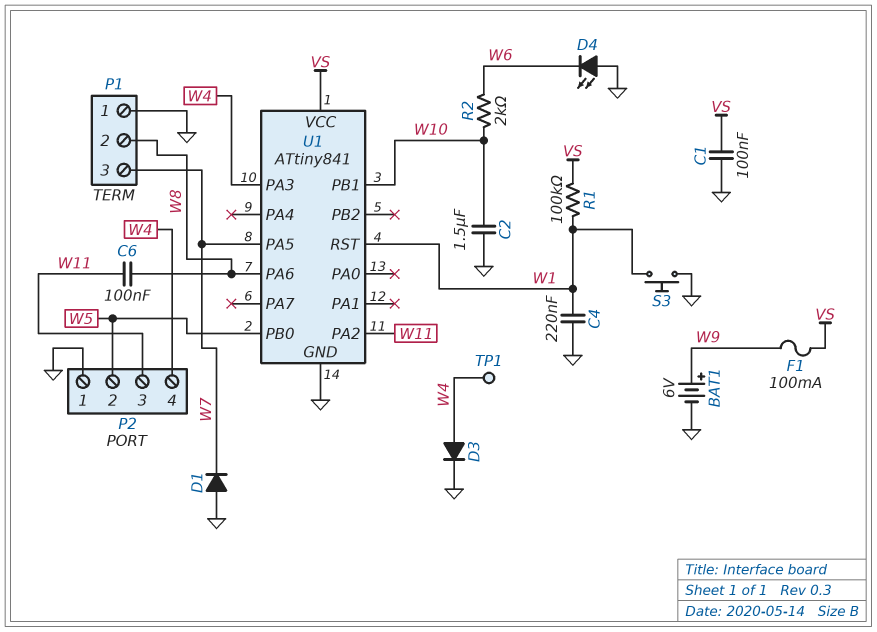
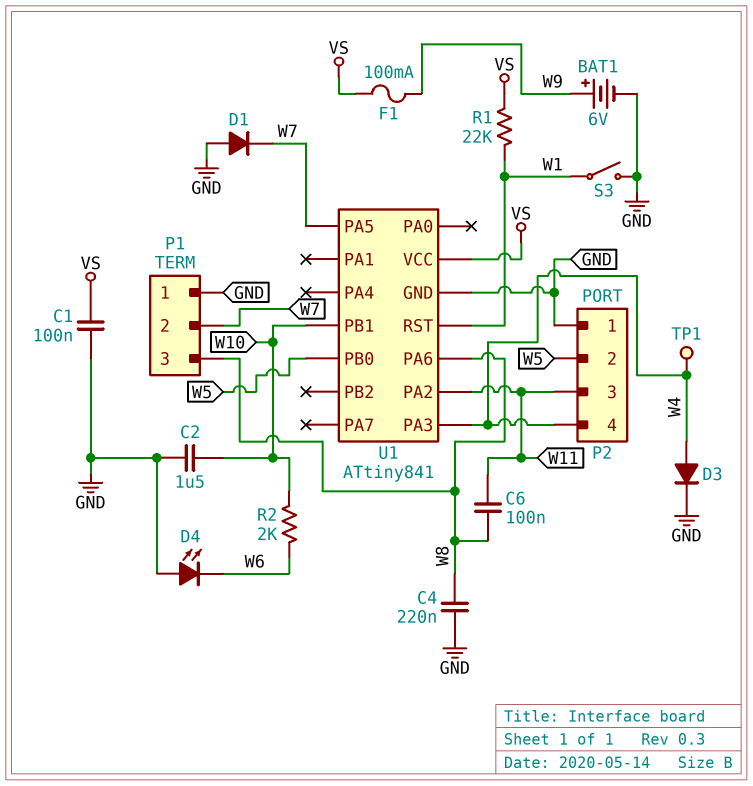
C4: 220nF (GND, W1) -> 220nF (GND, W8)
P1 pin 2: W8 -> W7
P1 pin 3: W7 -> W8
R1: 100k (VS, W1) -> 22k (VS, W1)
S3: button (GND, W1) -> switch (GND, W1)

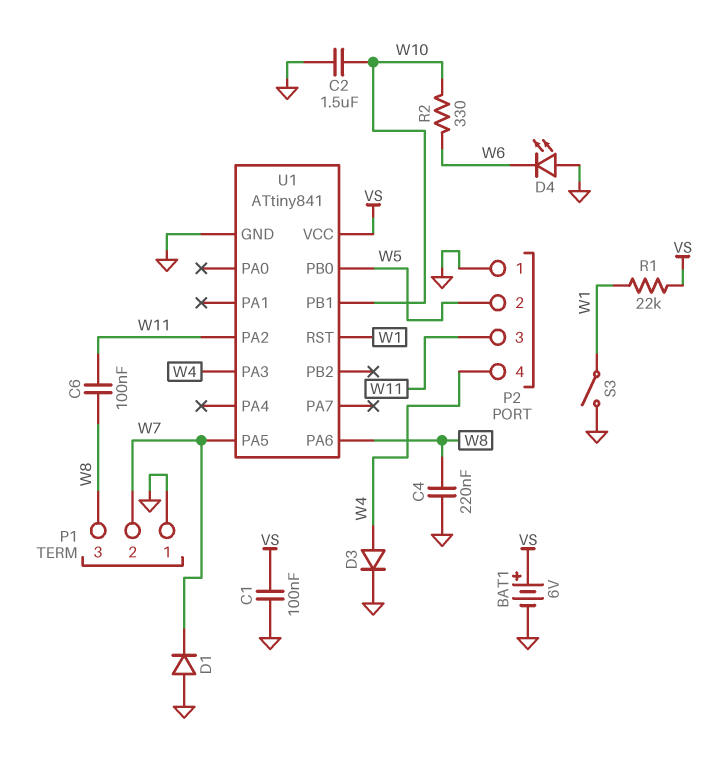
BAT1: 6V (plus W9, minus GND) -> 6V (plus VS, minus GND)
F1: 100mA (VS, W9) -> none
R2: 2k (W6, W10) -> 330 (W6, W10)
TP1: test point (W4) -> none

